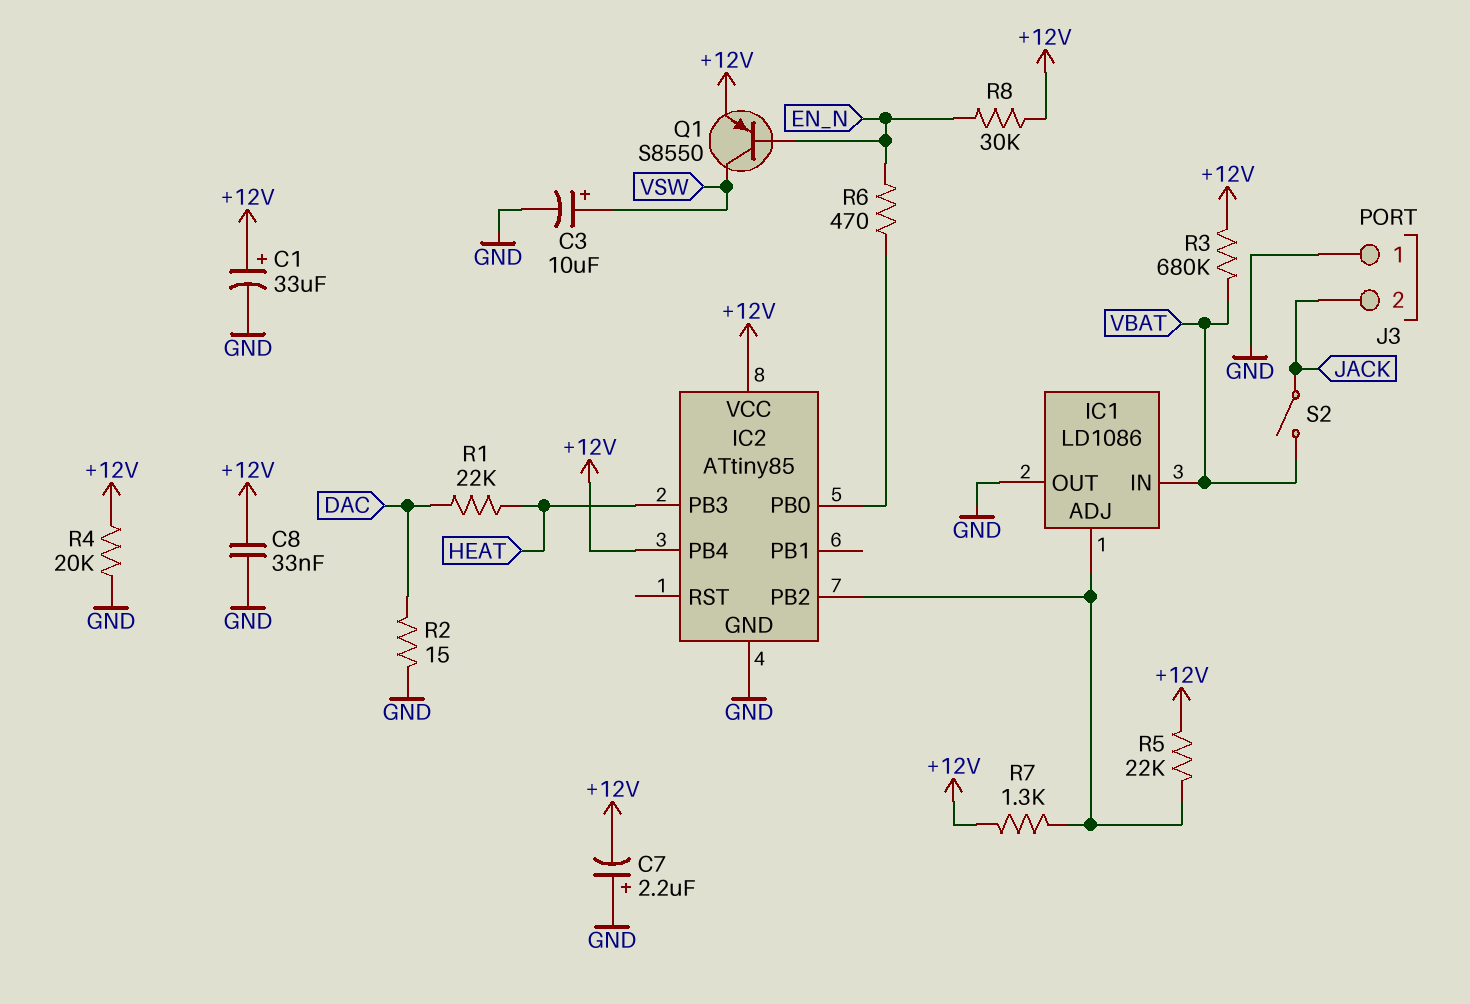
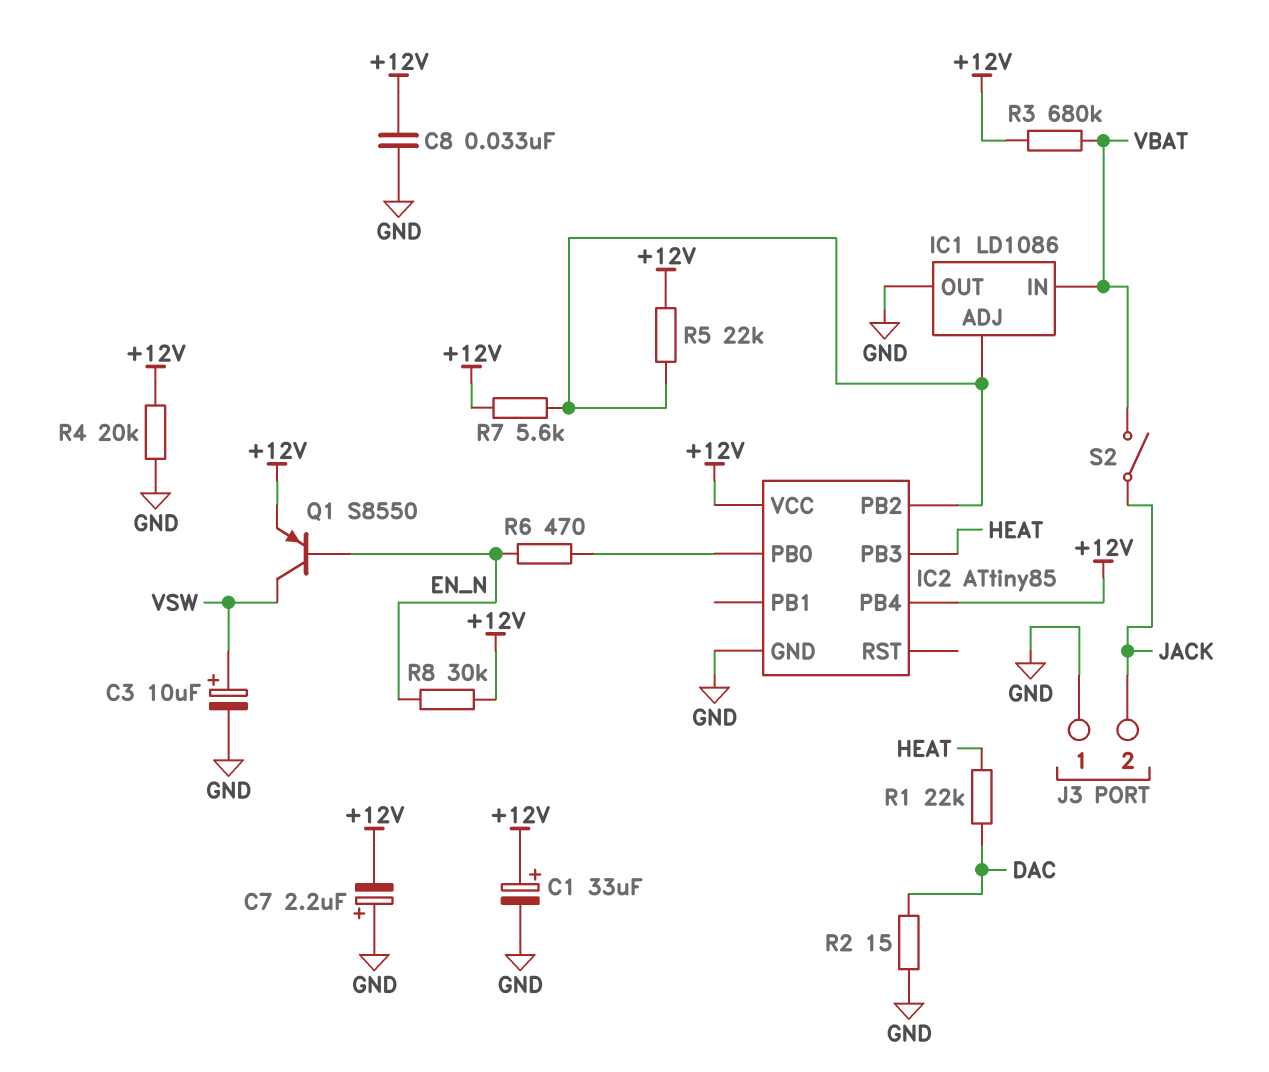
R7: 1.3k (+12V, IC1/ADJ) -> 5.6k (+12V, IC1/ADJ)

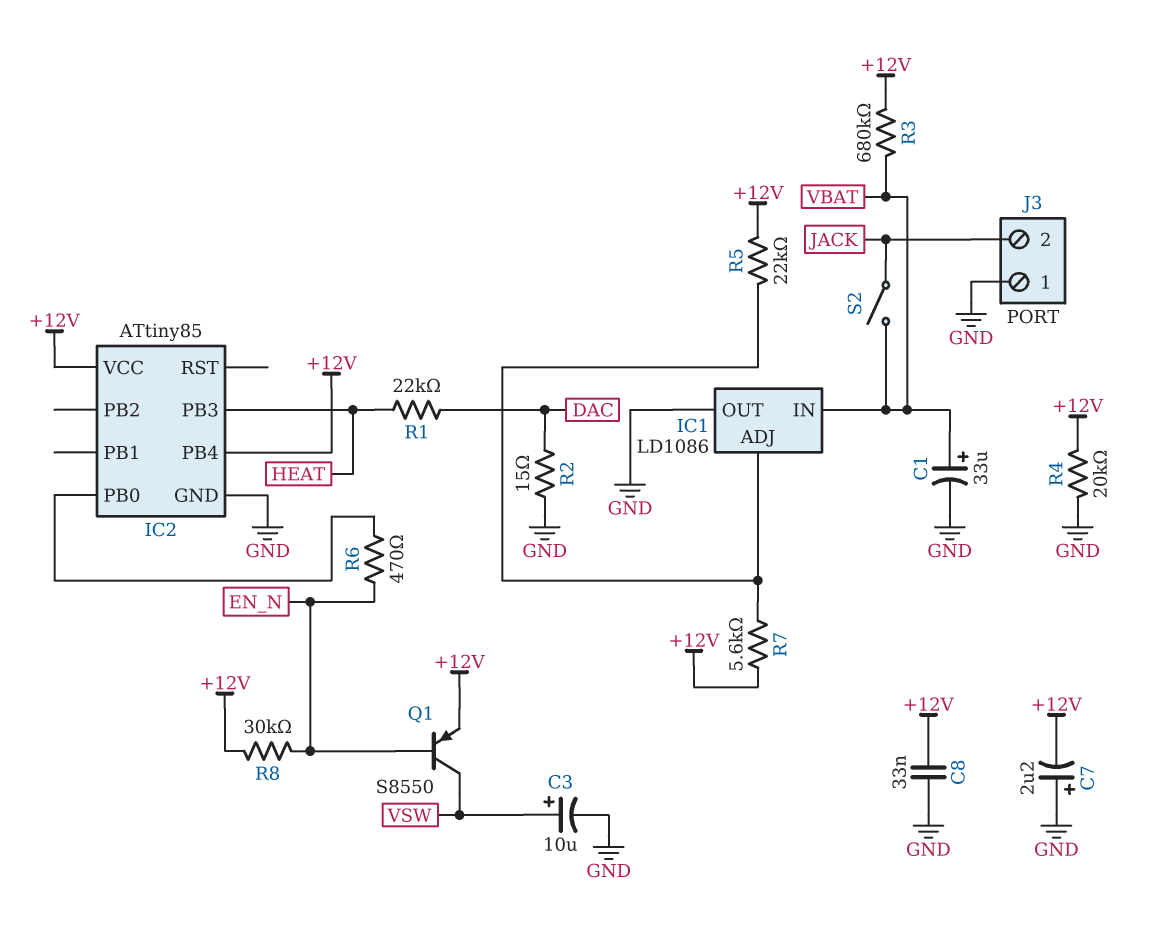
C1: 33uF (plus +12V, minus GND) -> 33uF (plus VBAT, minus GND)
IC2 pin PB2: IC1/ADJ -> none

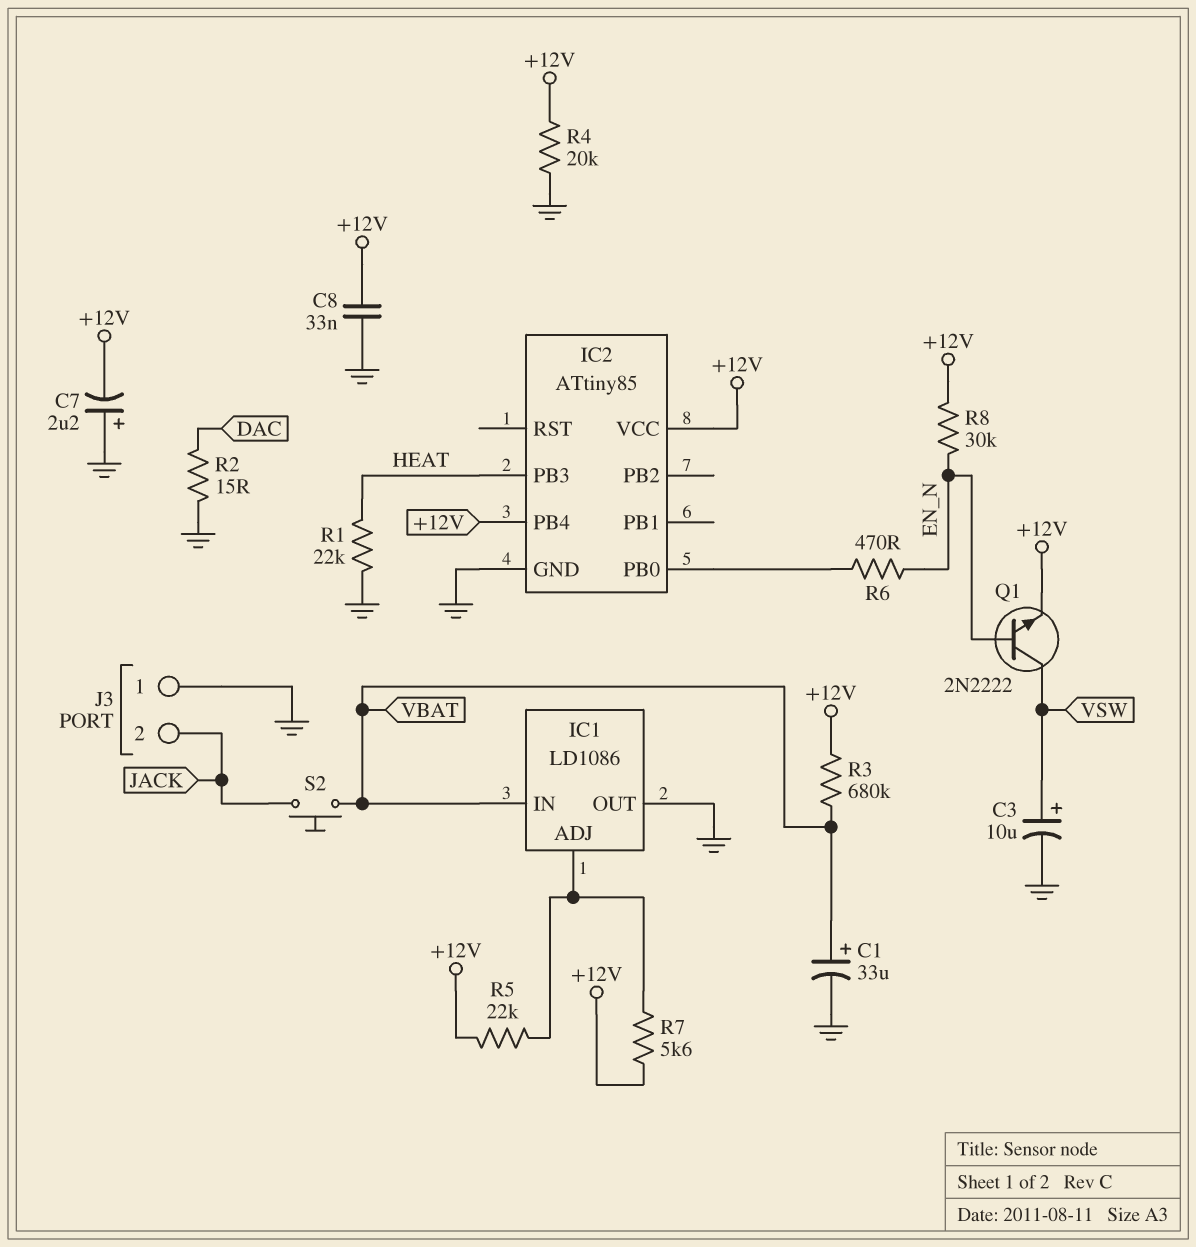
Q1: PNP S8550 (B EN_N, C VSW, E +12V) -> NPN 2N2222 (B EN_N, C VSW, E +12V)
R1: 22k (DAC, HEAT) -> 22k (GND, HEAT)
S2: switch (JACK, VBAT) -> button (JACK, VBAT)

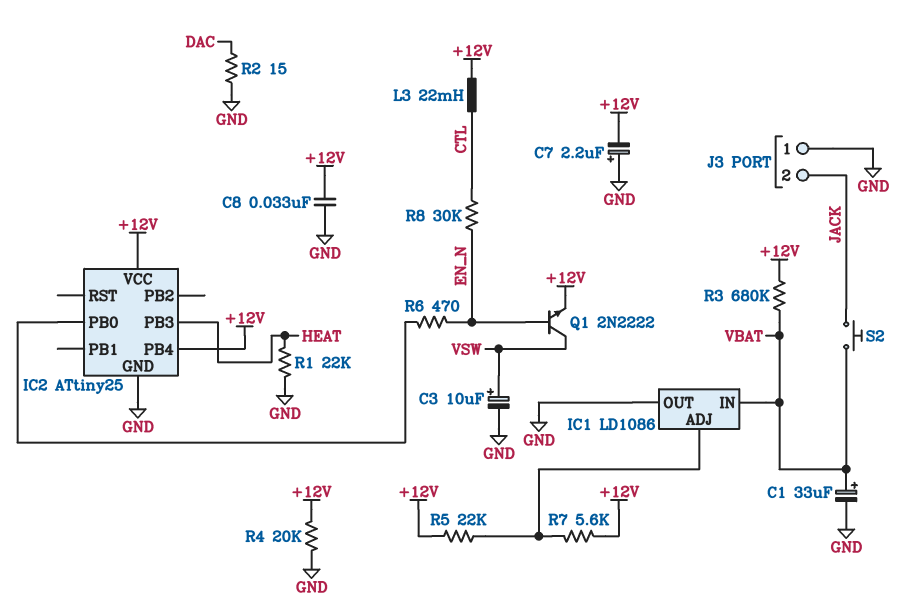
IC2: ATtiny85 -> ATtiny25
L3: none -> 22mH (+12V, CTL)
R8: 30k (+12V, EN_N) -> 30k (CTL, EN_N)

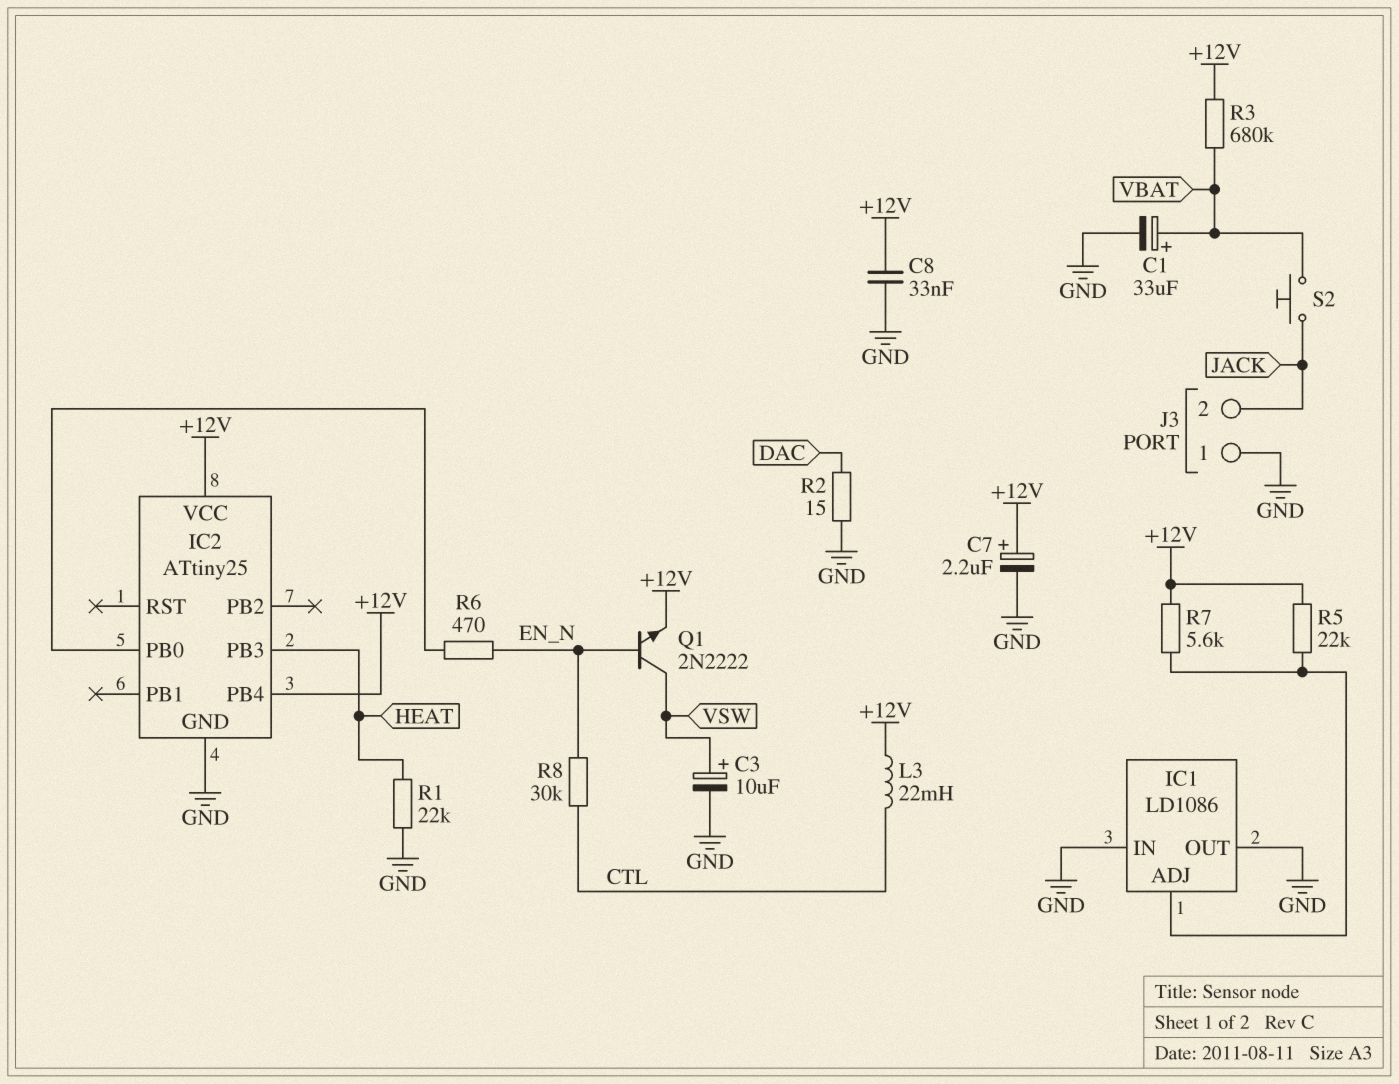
C7: 2.2uF (plus GND, minus +12V) -> 2.2uF (plus +12V, minus GND)
IC1 pin IN: VBAT -> GND
R4: 20k (+12V, GND) -> none

